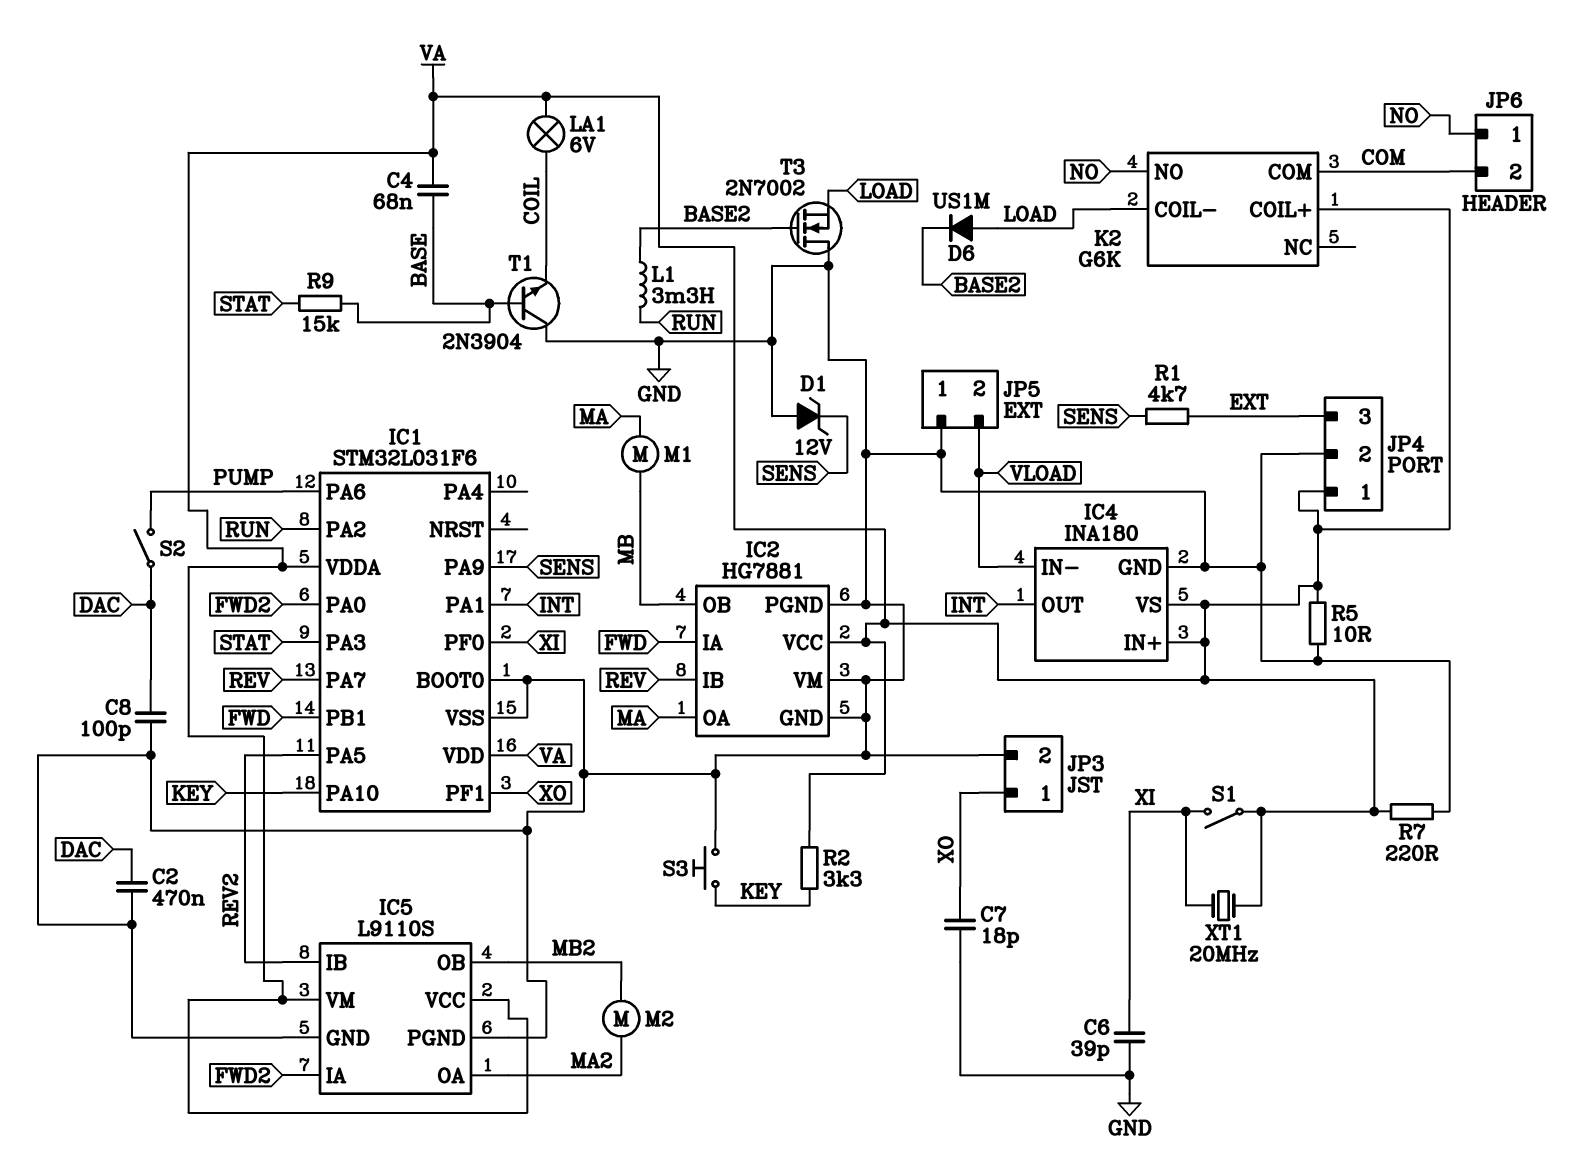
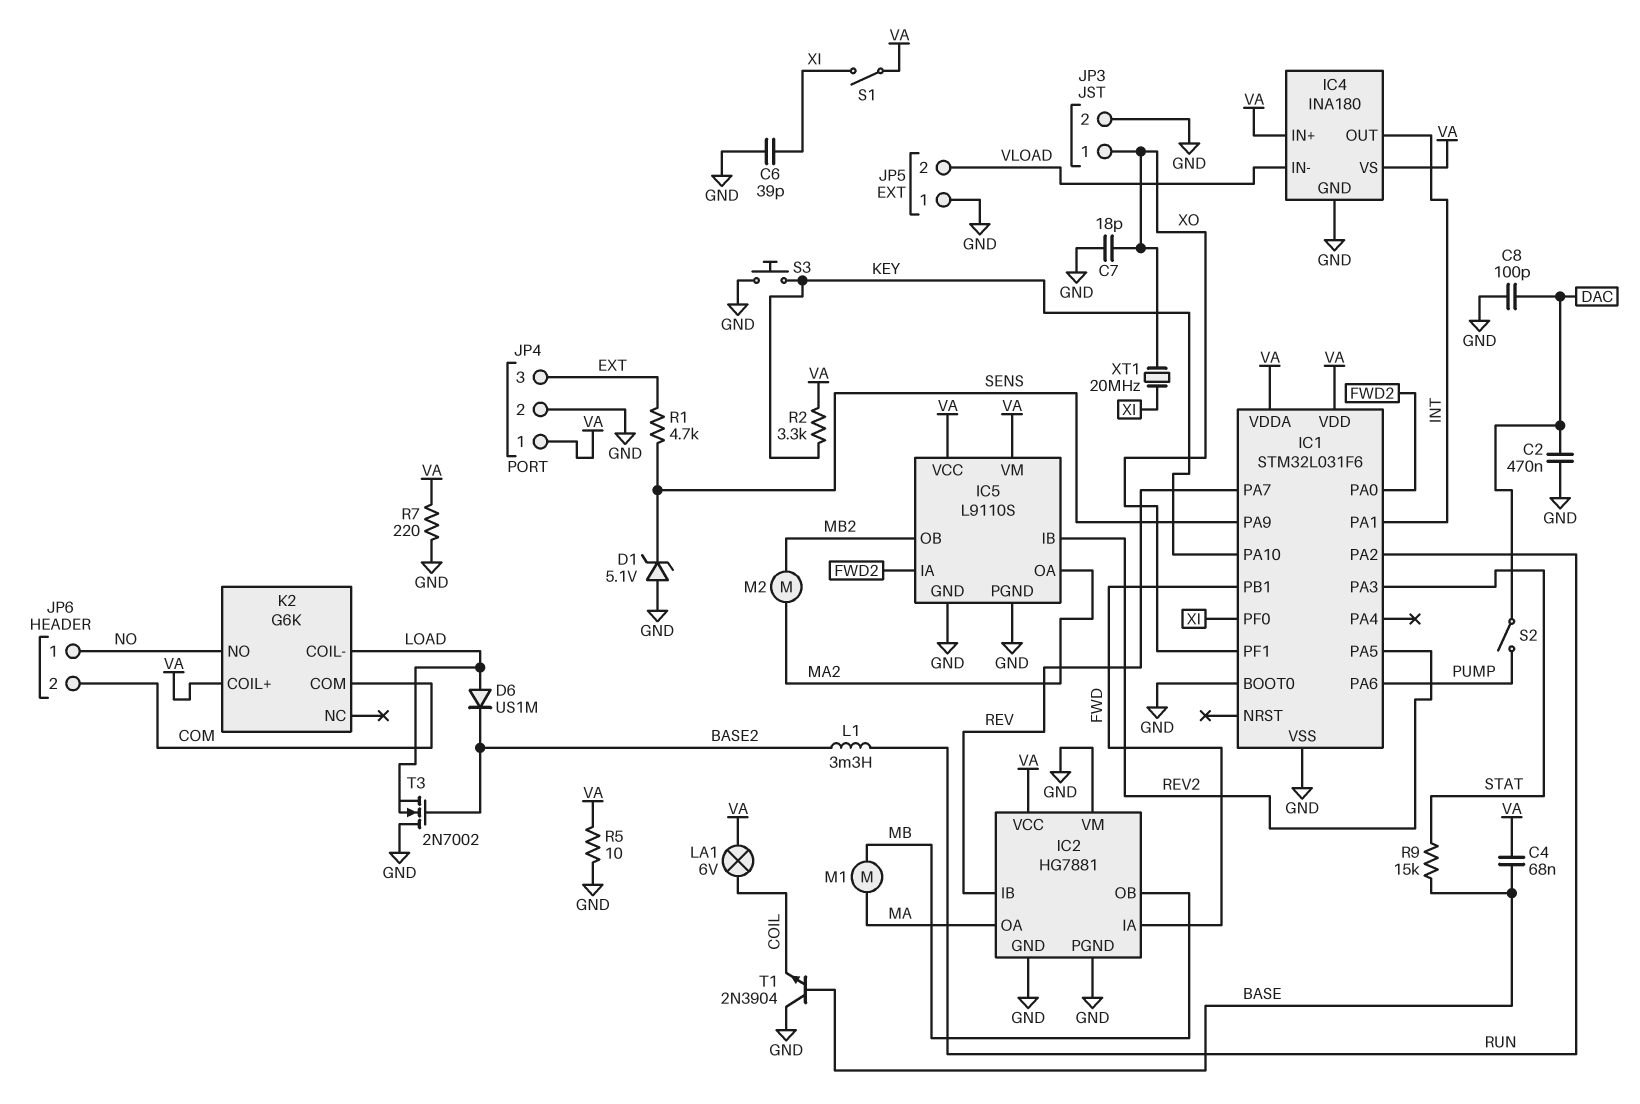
D1: zener 12V (A GND, K SENS) -> zener 5.1V (A GND, K SENS)
XT1: 20MHz (VA, XI) -> 20MHz (XI, XO)

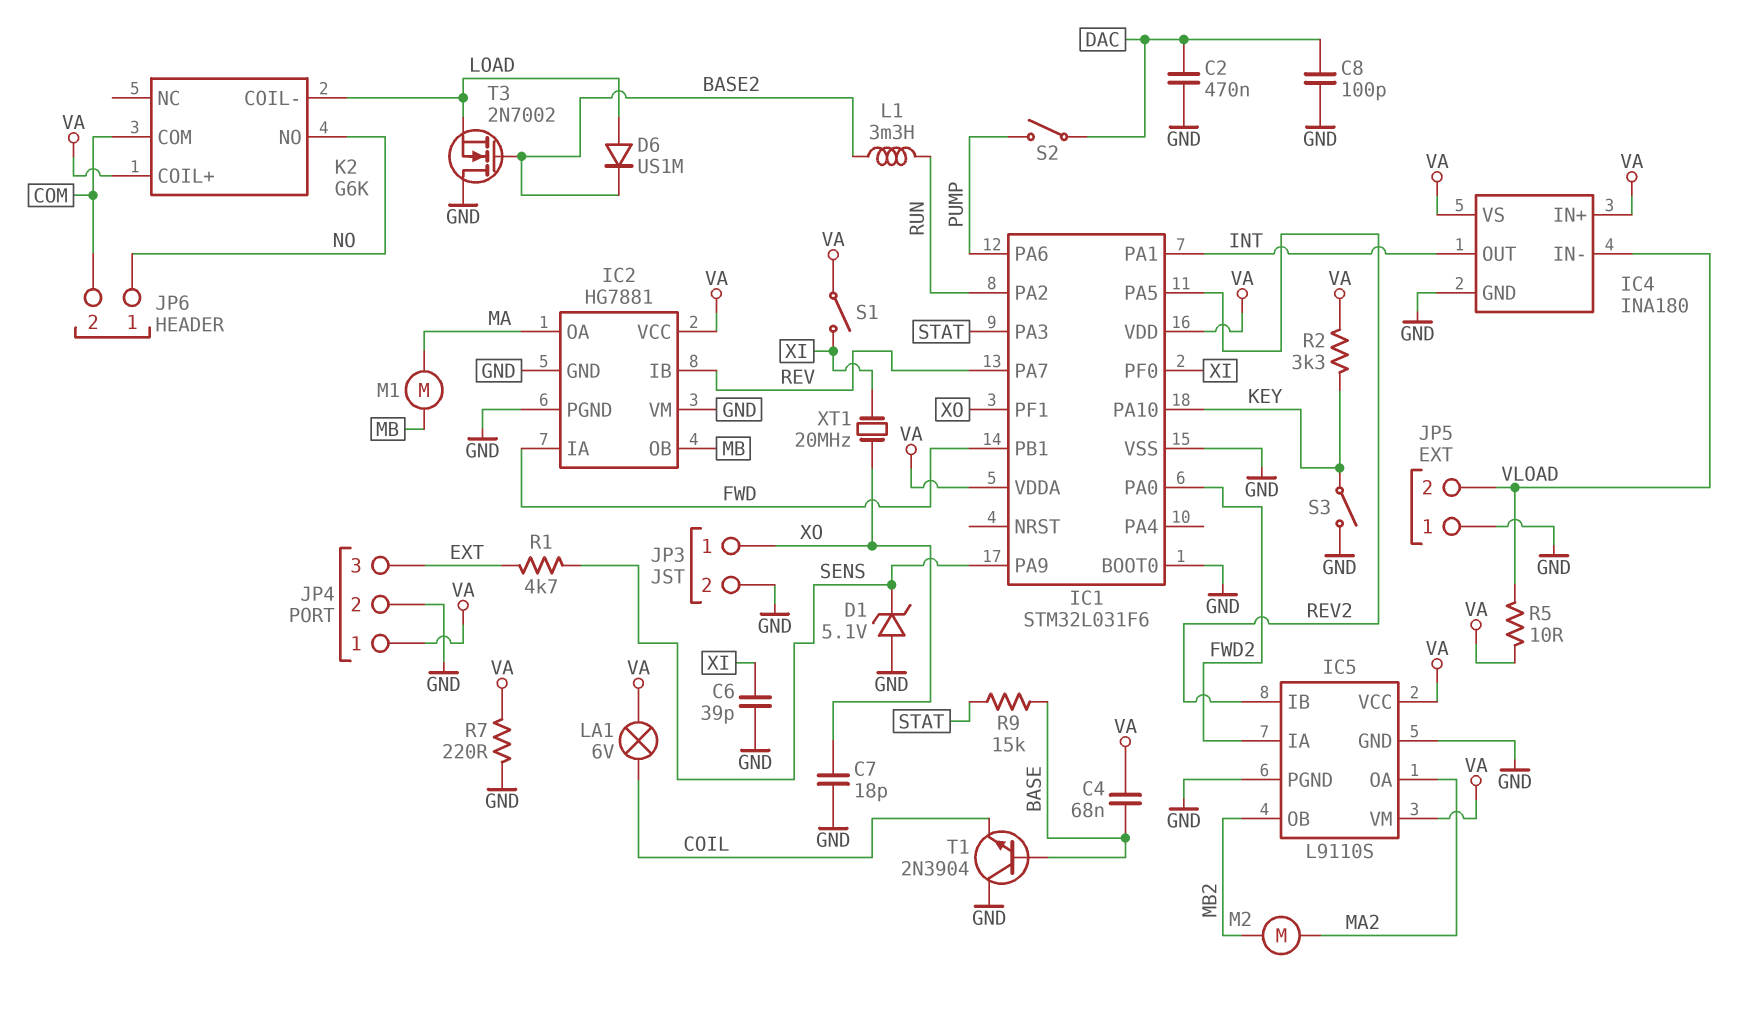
R5: 10 (GND, VA) -> 10 (VA, VLOAD)
S3: button (GND, KEY) -> switch (GND, KEY)

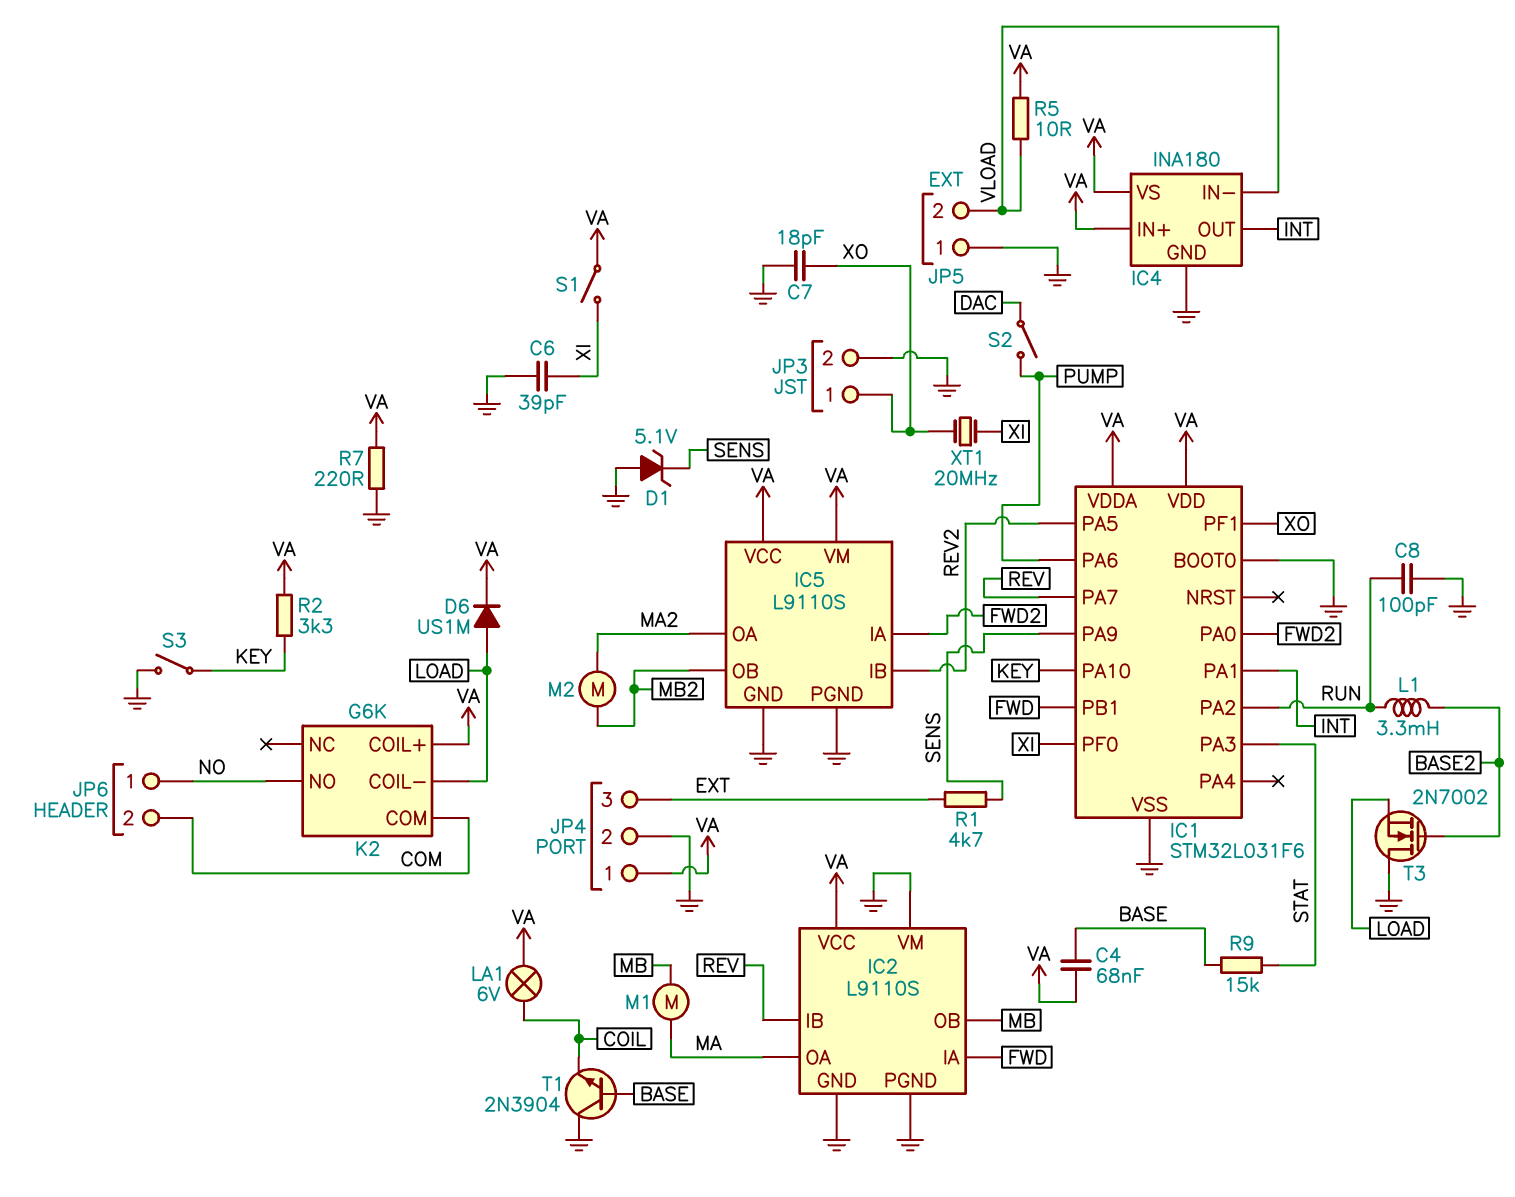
C2: 470nF (DAC, GND) -> none
C8: 100pF (DAC, GND) -> 100pF (GND, RUN)
D6: diode US1M (A LOAD, K BASE2) -> diode US1M (A LOAD, K VA)
IC2: HG7881 -> L9110S

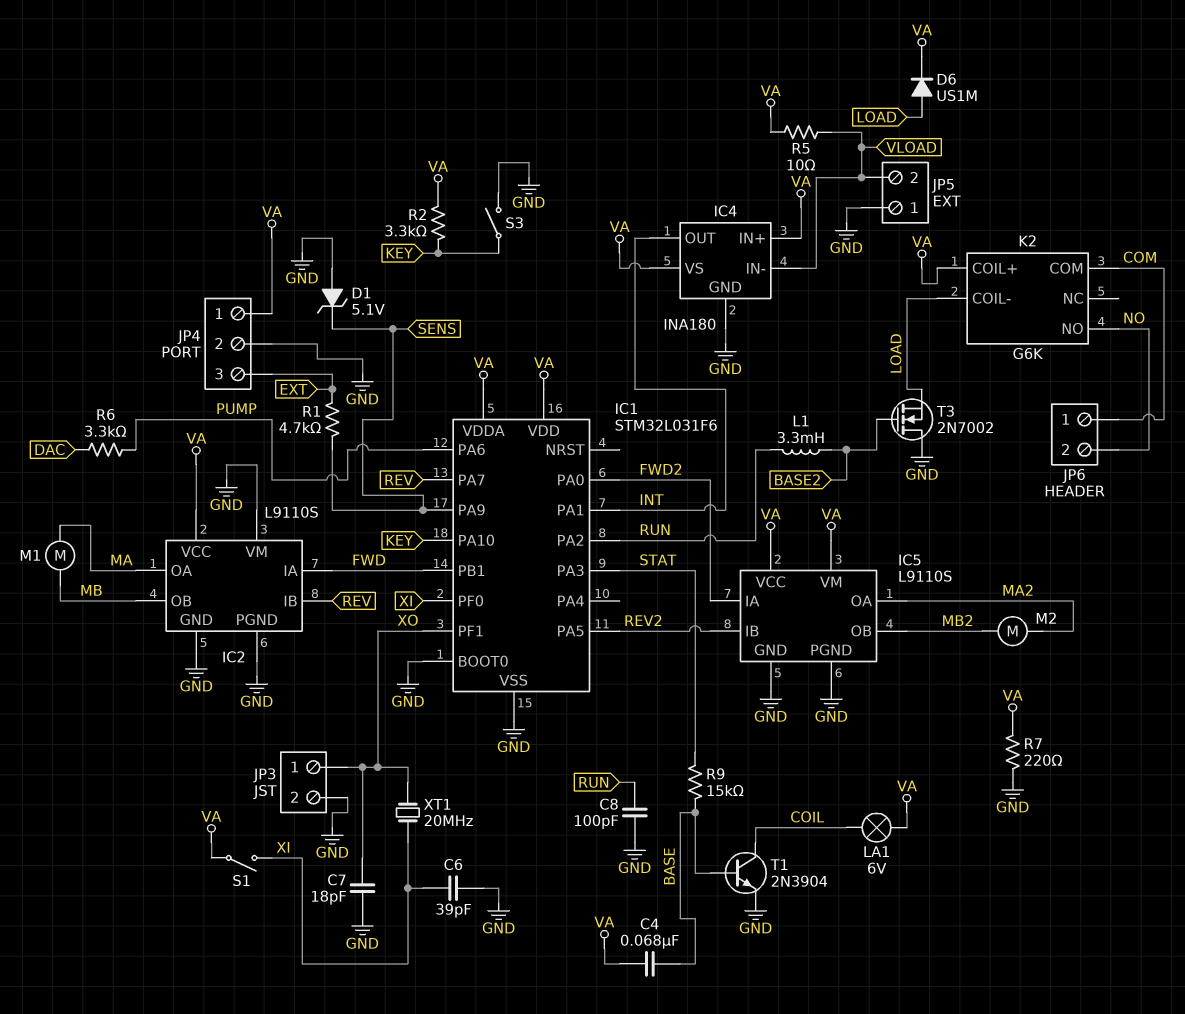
JP6 pin 1: NO -> COM
JP6 pin 2: COM -> NO
R6: none -> 3.3k (DAC, PUMP)
S2: switch (DAC, PUMP) -> none
T1: NPN 2N3904 (B BASE, C GND, E COIL) -> NPN 2N3904 (B BASE, C COIL, E GND)

